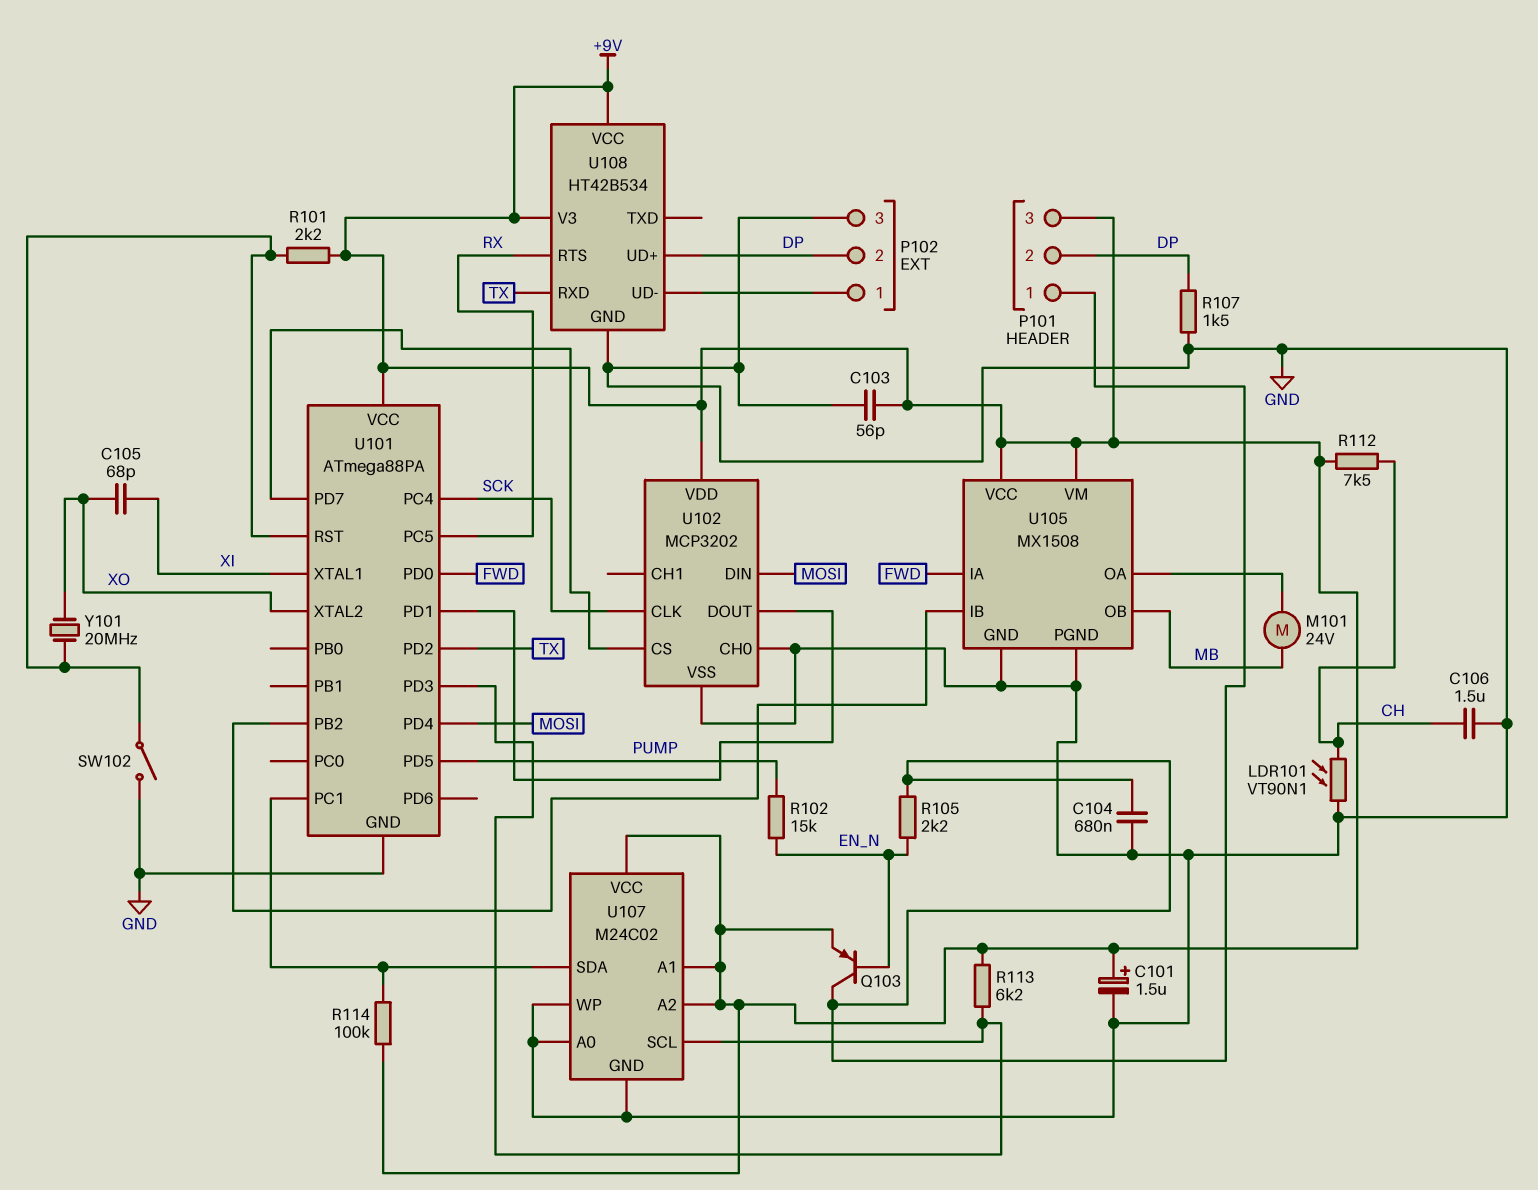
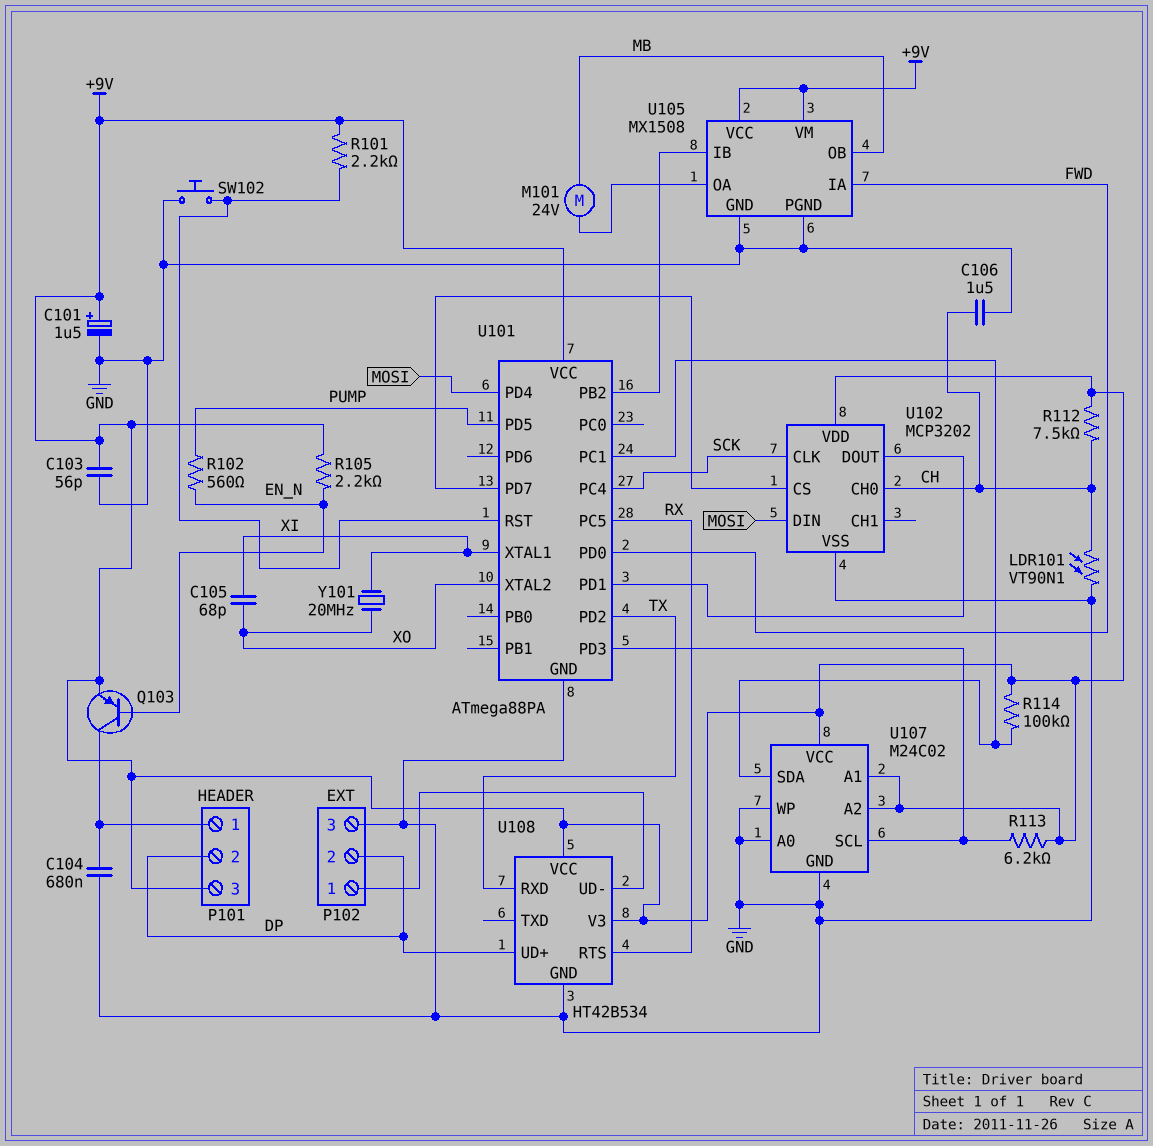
R102: 15k (EN_N, PUMP) -> 560 (EN_N, PUMP)
R105: 2.2k (EN_N, P101/1) -> 2.2k (+9V, EN_N)
R107: 1.5k (DP, GND) -> none
SW102: switch (GND, U101/RST) -> button (GND, U101/RST)
U102 pin CH0: GND -> CH
Y101: 20MHz (U101/RST, XO) -> 20MHz (XI, XO)

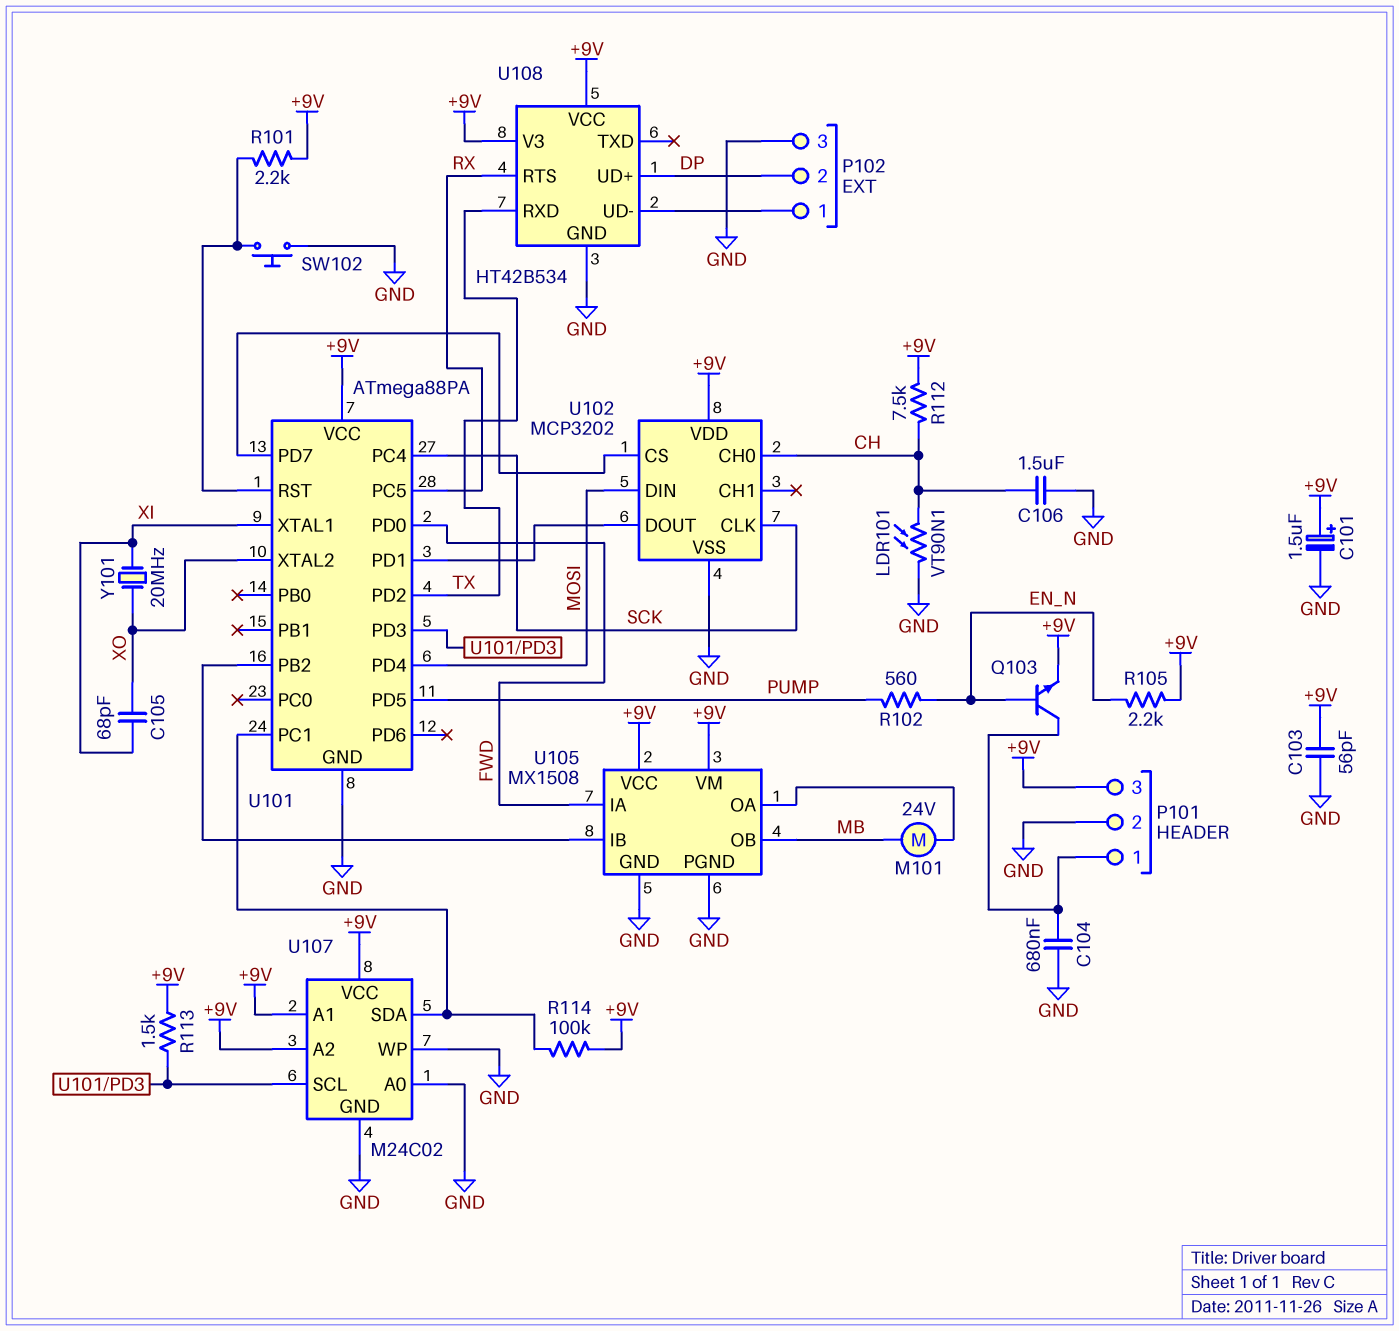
P101 pin 2: DP -> GND
Q103: PNP (B EN_N, C P101/1, E +9V) -> NPN (B EN_N, C P101/1, E +9V)
R113: 6.2k (+9V, U101/PD3) -> 1.5k (+9V, U101/PD3)

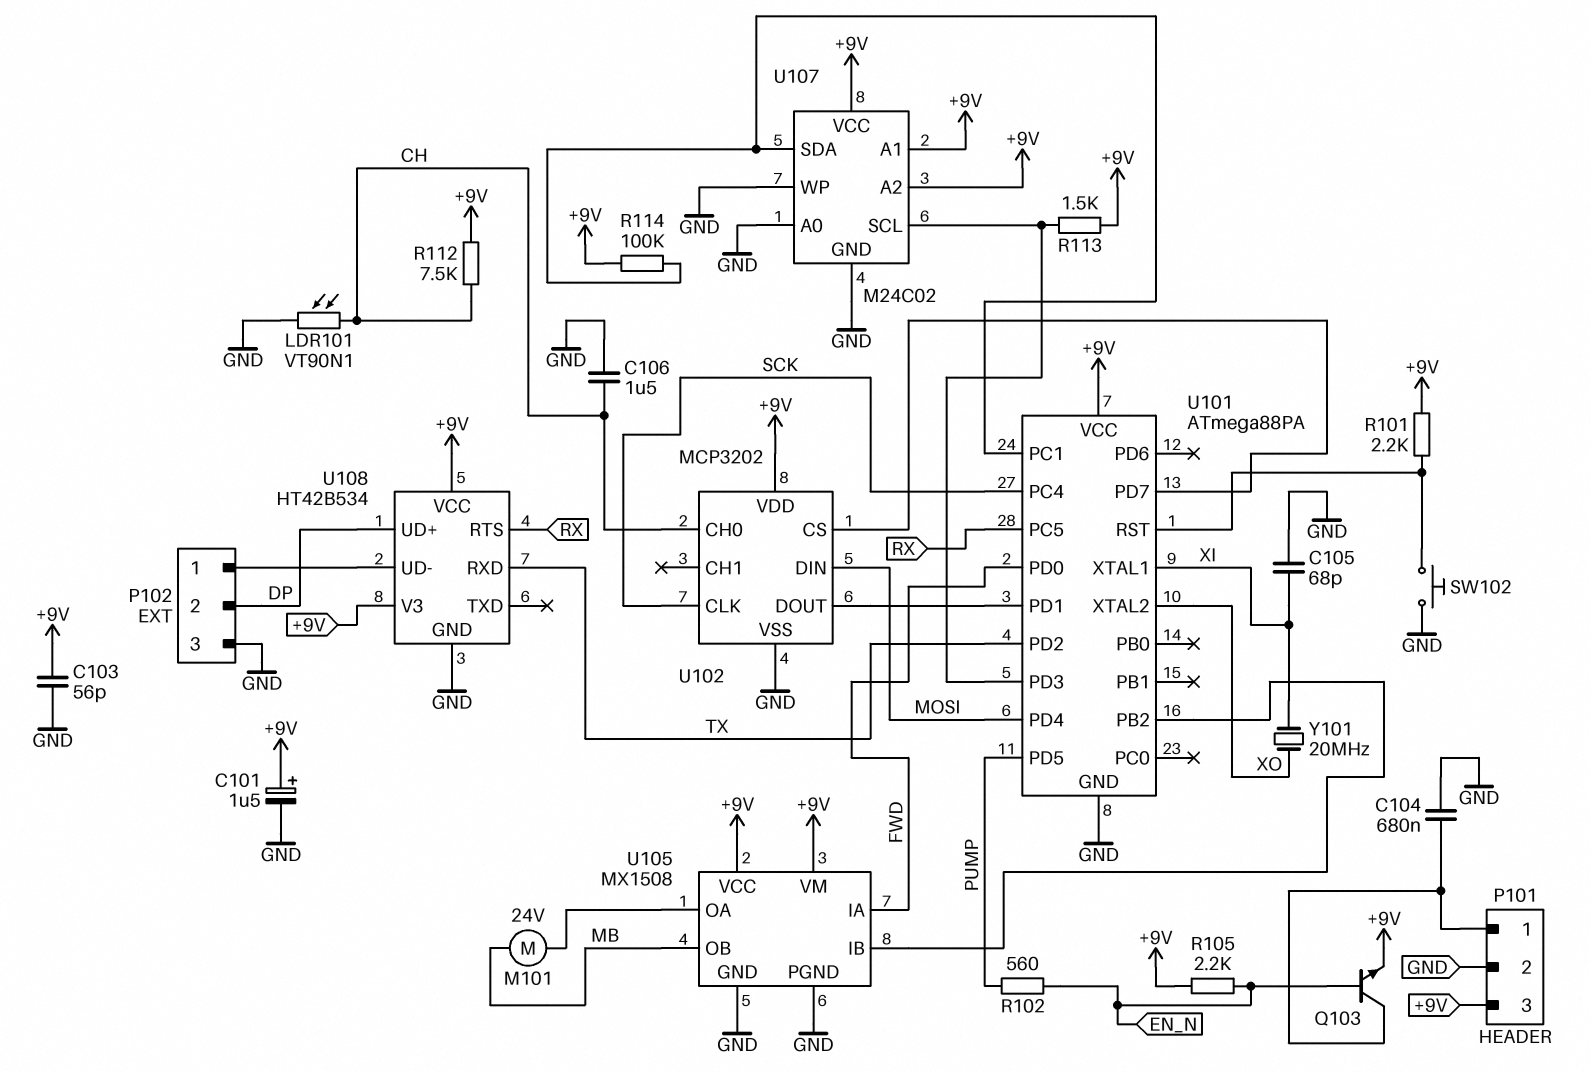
C105: 68pF (XI, XO) -> 68pF (GND, XI)

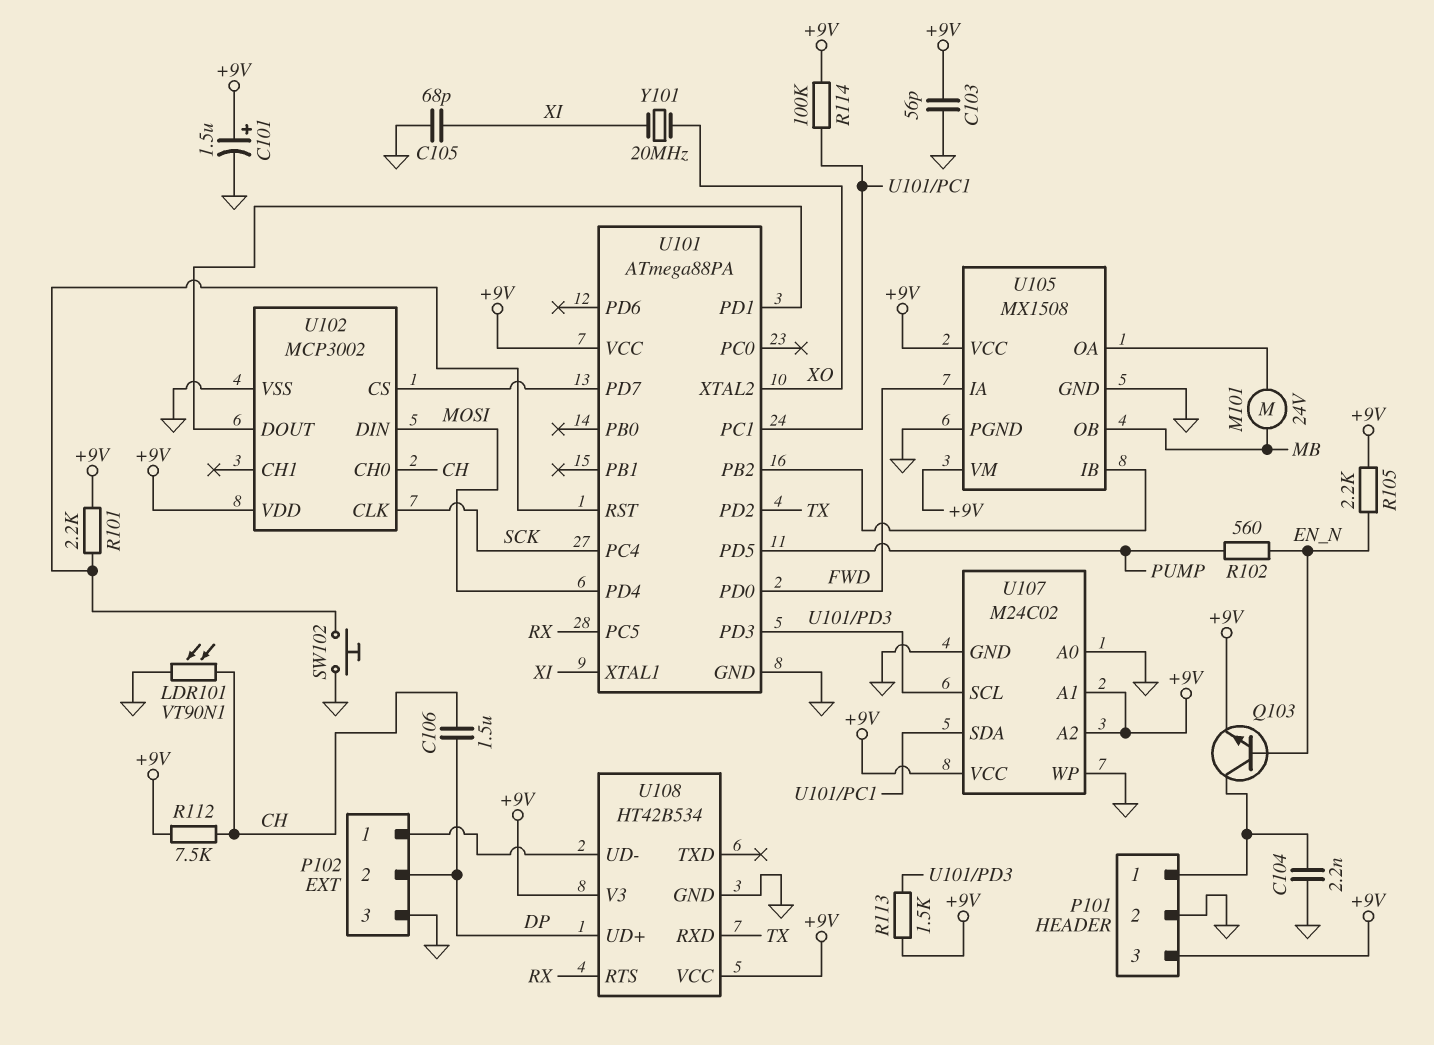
C104: 680nF (GND, P101/1) -> 2.2nF (GND, P101/1)
C106: 1.5uF (CH, GND) -> 1.5uF (CH, DP)
U102: MCP3202 -> MCP3002

